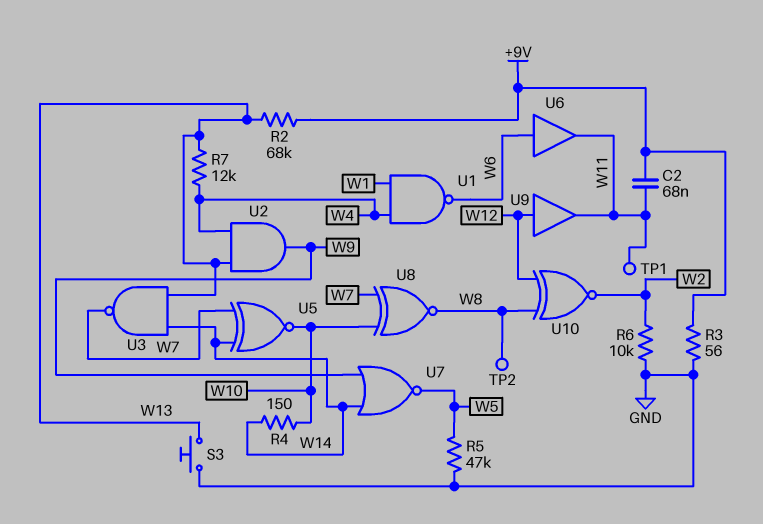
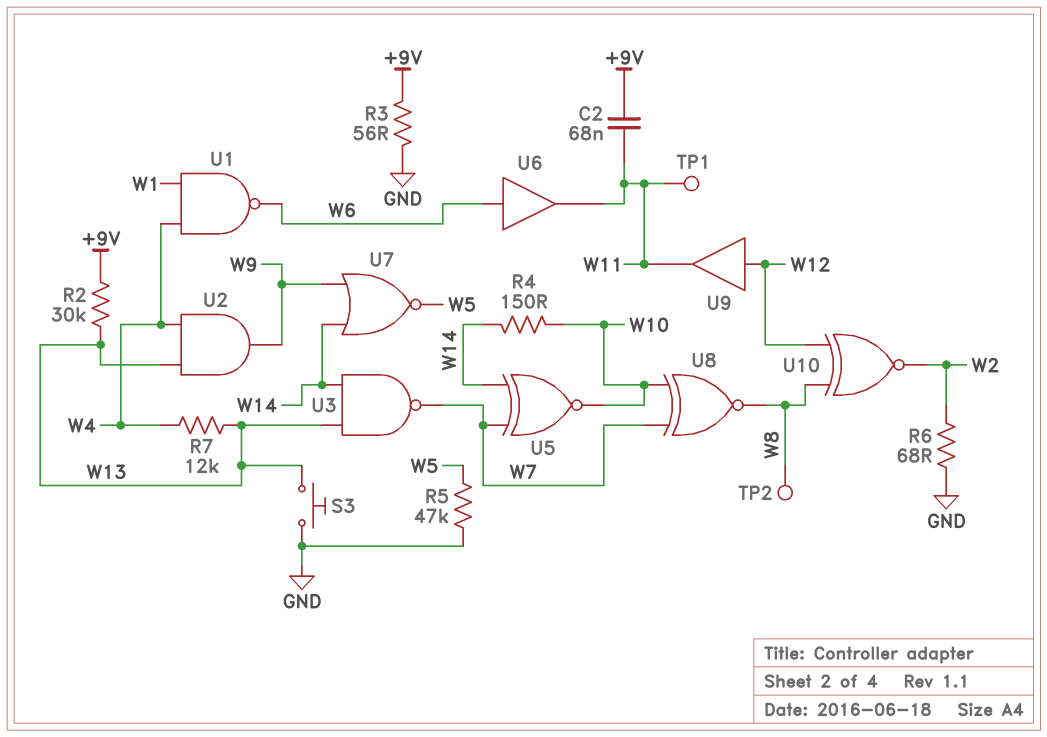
R2: 68k (+9V, W13) -> 30k (+9V, W13)
R6: 10k (GND, W2) -> 68 (GND, W2)

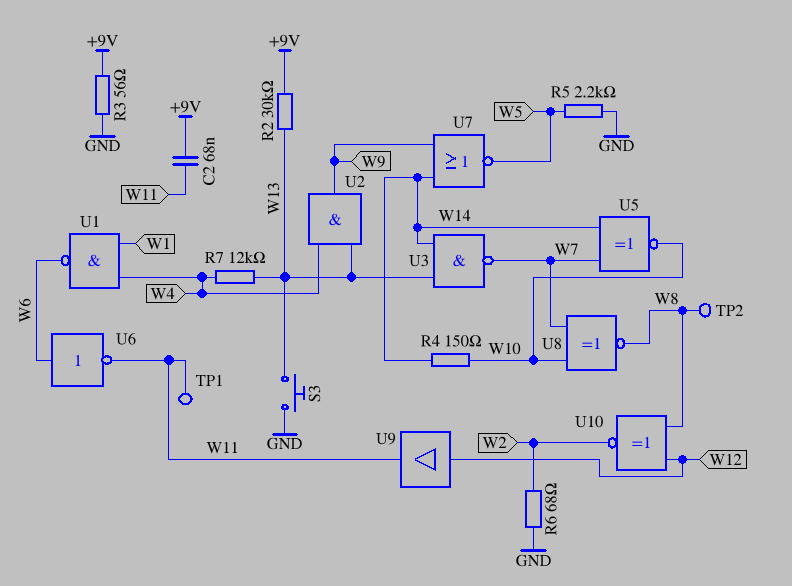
R5: 47k (GND, W5) -> 2.2k (GND, W5)
U6: buffer (in W6, out W11) -> NOT (in W6, out W11)

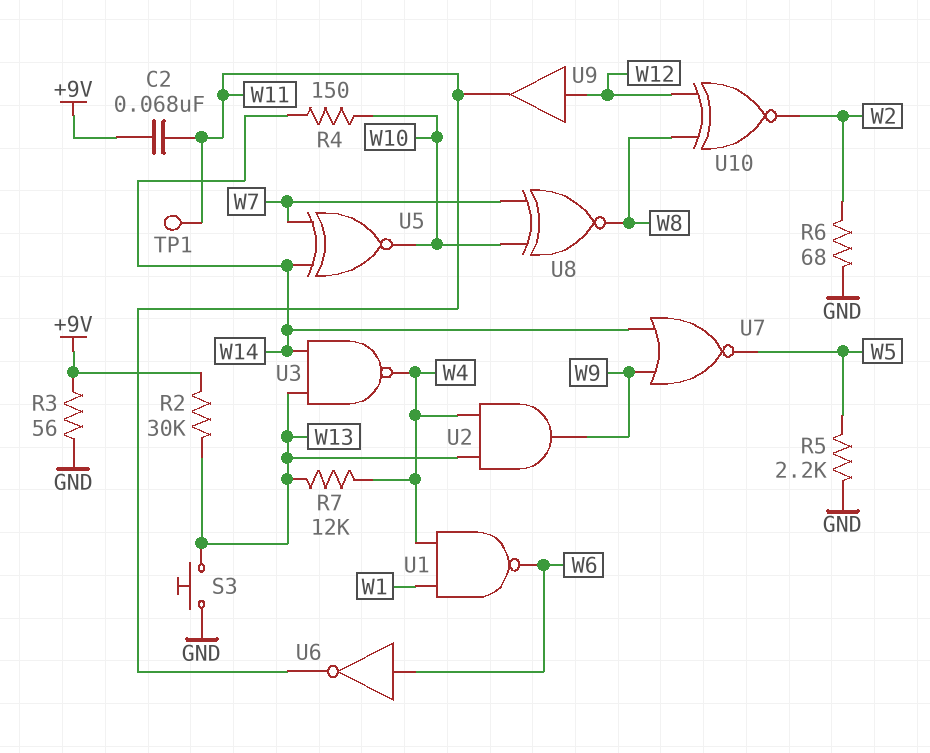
TP2: test point (W8) -> none
U3: NAND (in W13, in W14, out W7) -> NAND (in W13, in W14, out W4)

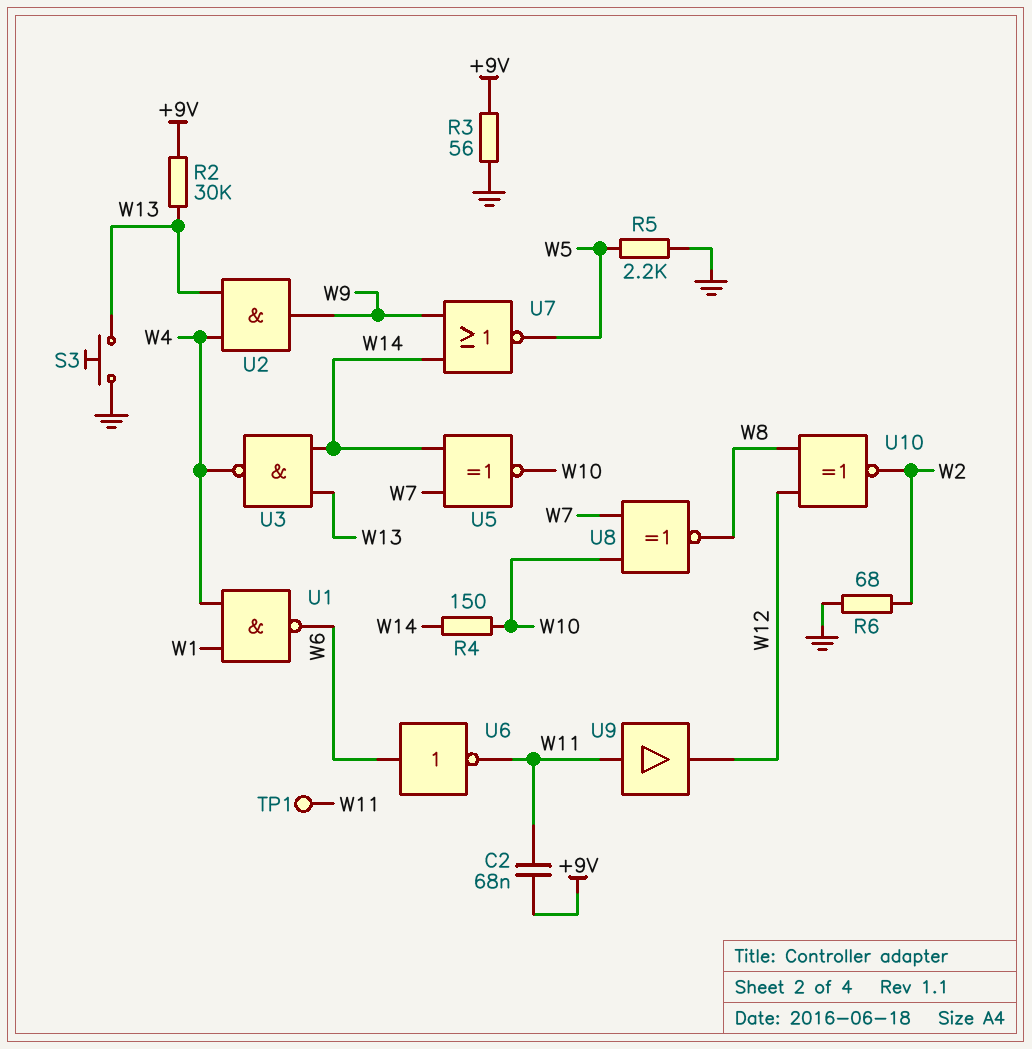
R7: 12k (W4, W13) -> none
U9: buffer (in W12, out W11) -> buffer (in W11, out W12)

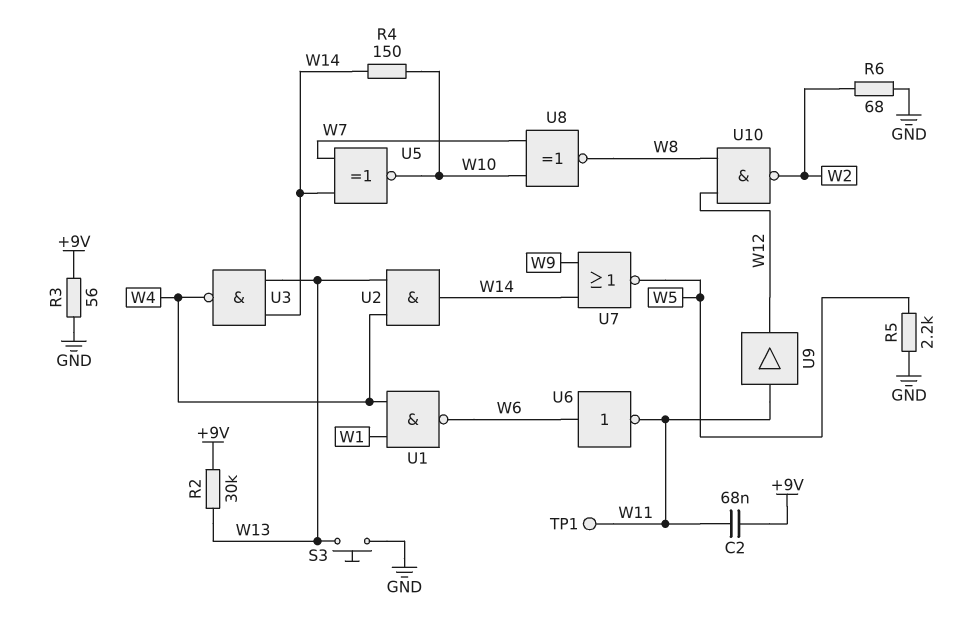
U2: AND (in W4, in W13, out W9) -> AND (in W4, in W13, out W14)
U10: XNOR (in W8, in W12, out W2) -> NAND (in W8, in W12, out W2)

